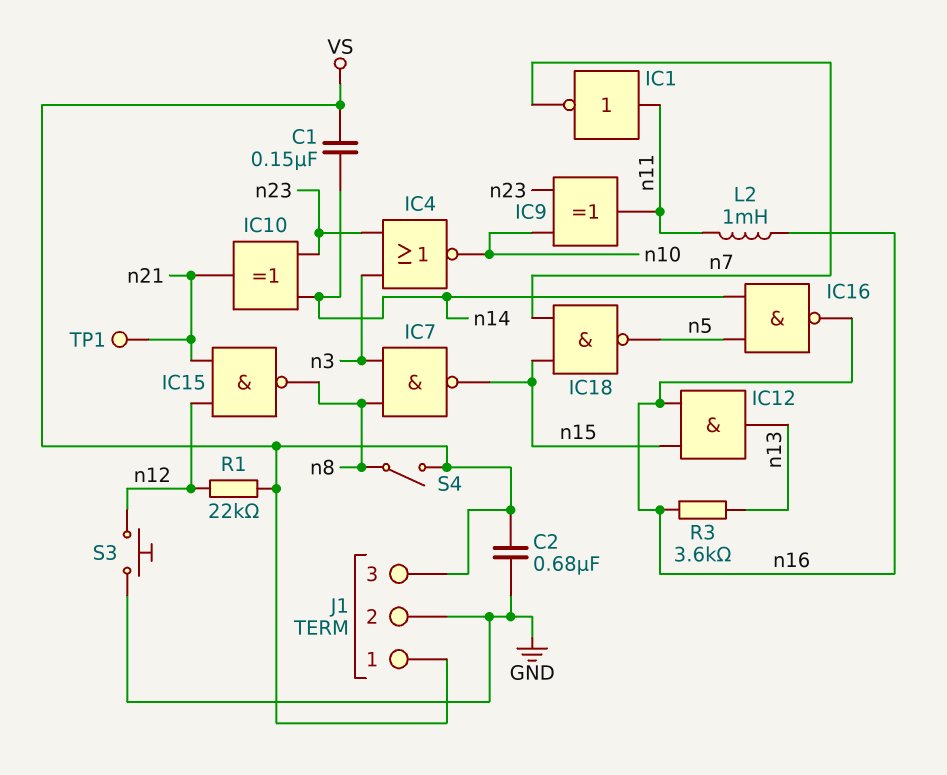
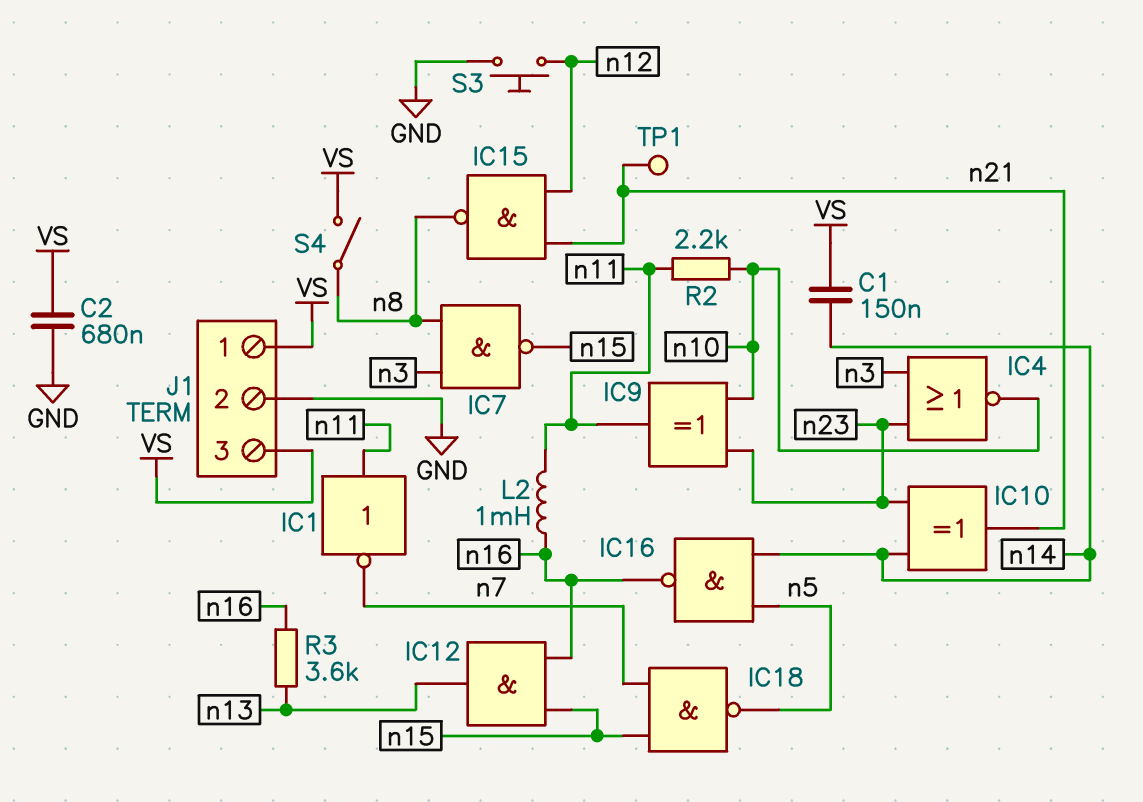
R1: 22k (VS, n12) -> none
R2: none -> 2.2k (n10, n11)

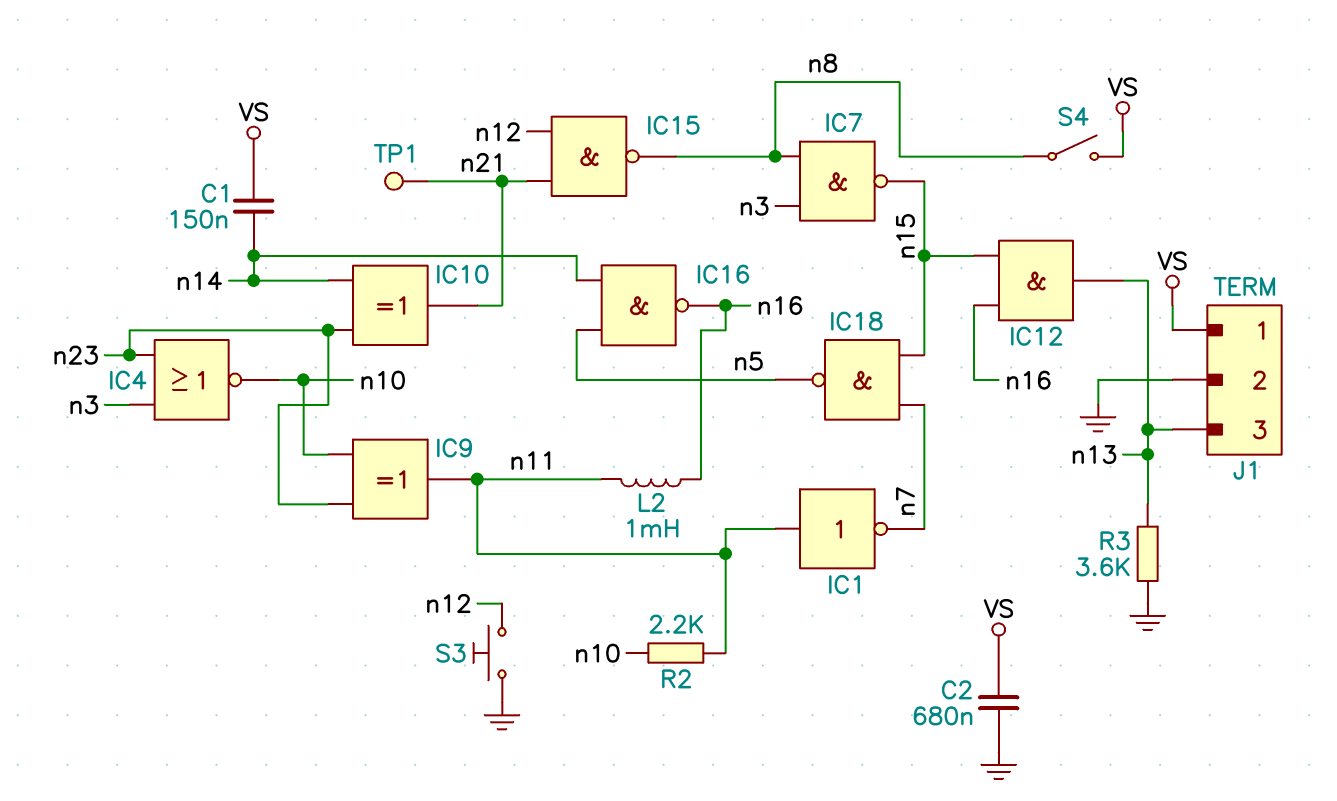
J1 pin 3: VS -> n13
R3: 3.6k (n13, n16) -> 3.6k (GND, n13)

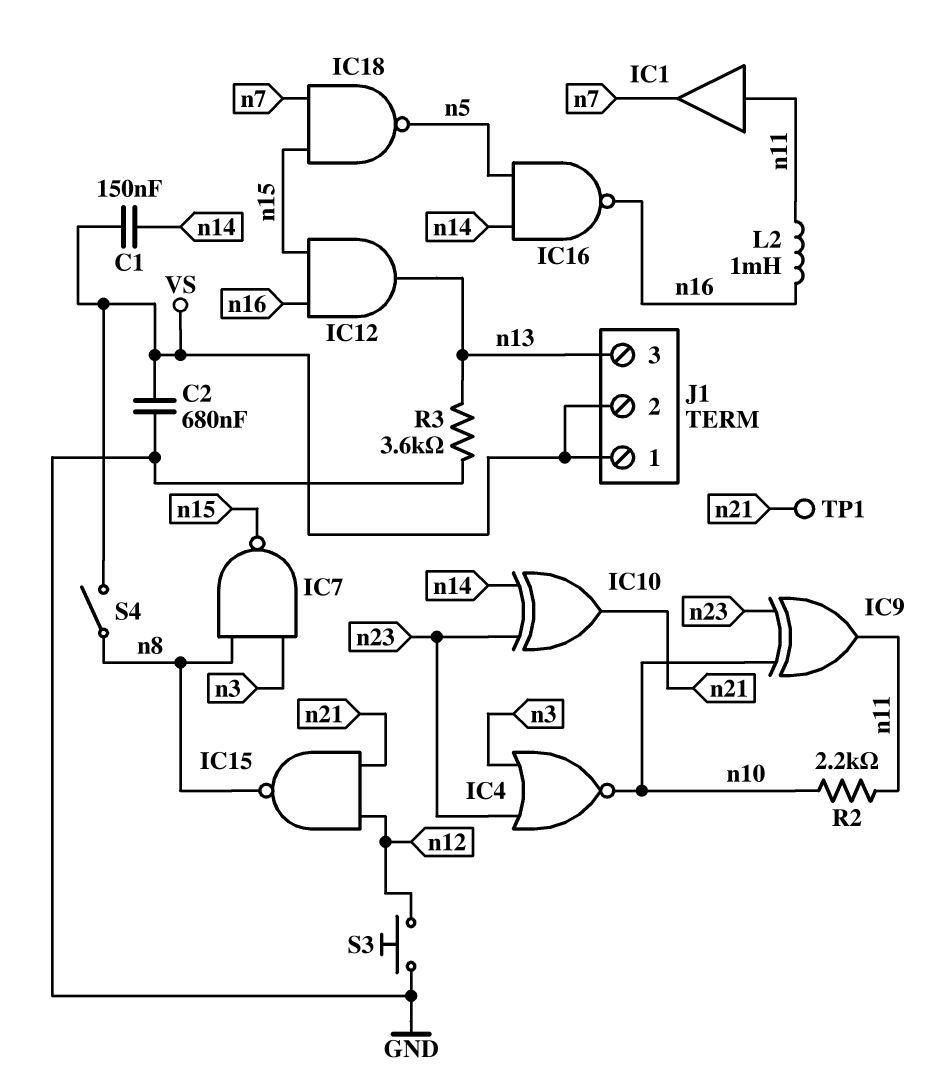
IC1: NOT (in n11, out n7) -> buffer (in n11, out n7)
J1 pin 2: GND -> VS

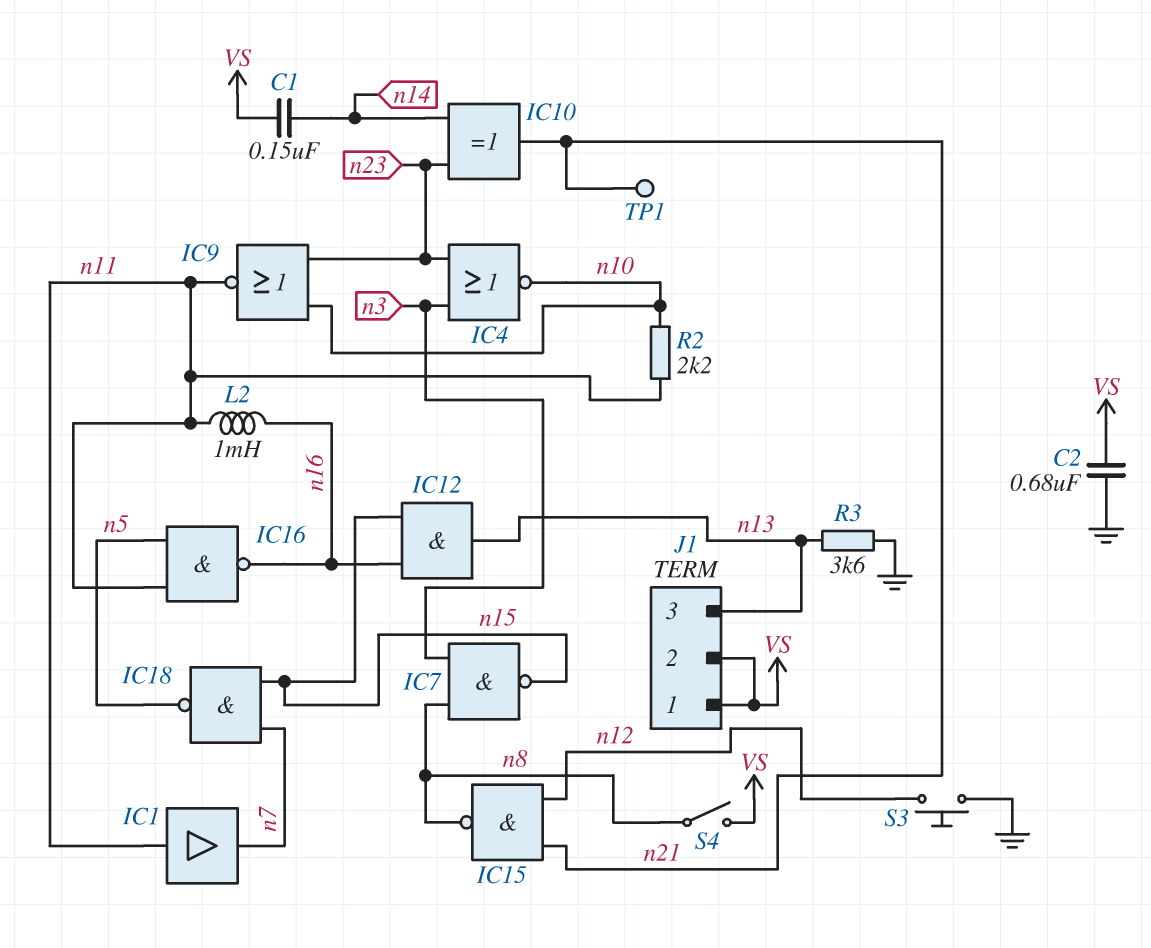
IC9: XOR (in n10, in n23, out n11) -> NOR (in n10, in n23, out n11)
IC16: NAND (in n5, in n14, out n16) -> NAND (in n5, in n11, out n16)

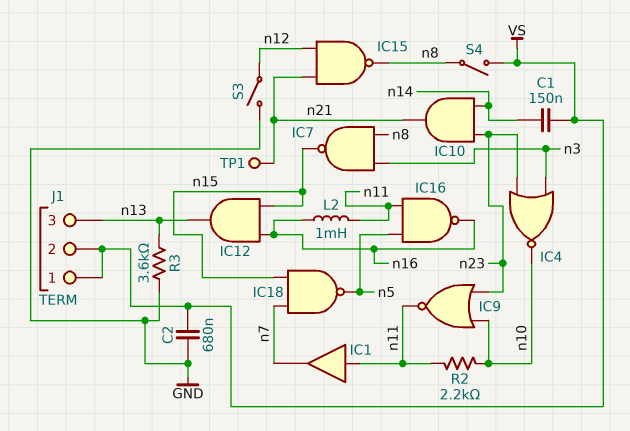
IC10: XOR (in n14, in n23, out n21) -> AND (in n14, in n23, out n21)
S3: button (GND, n12) -> switch (GND, n12)

